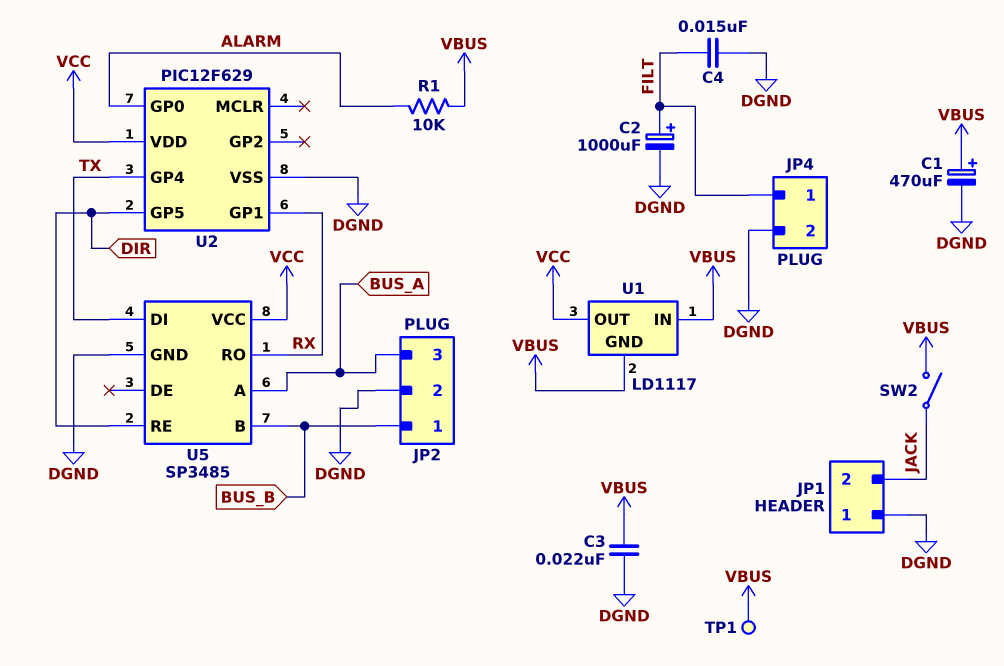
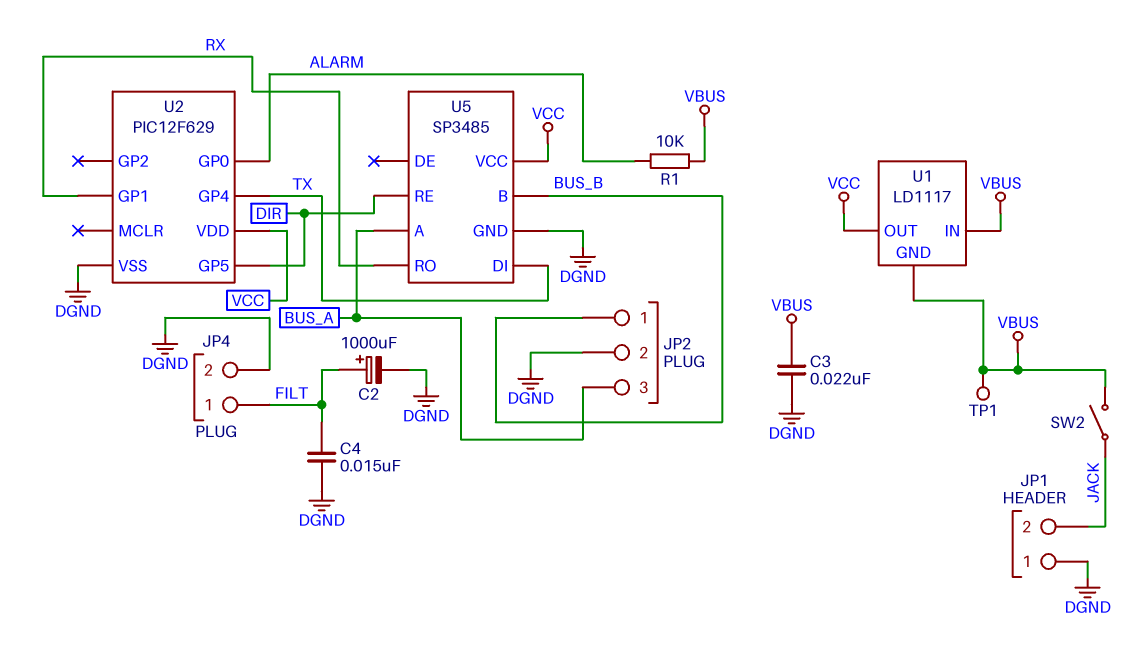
C1: 470uF (plus VBUS, minus DGND) -> none

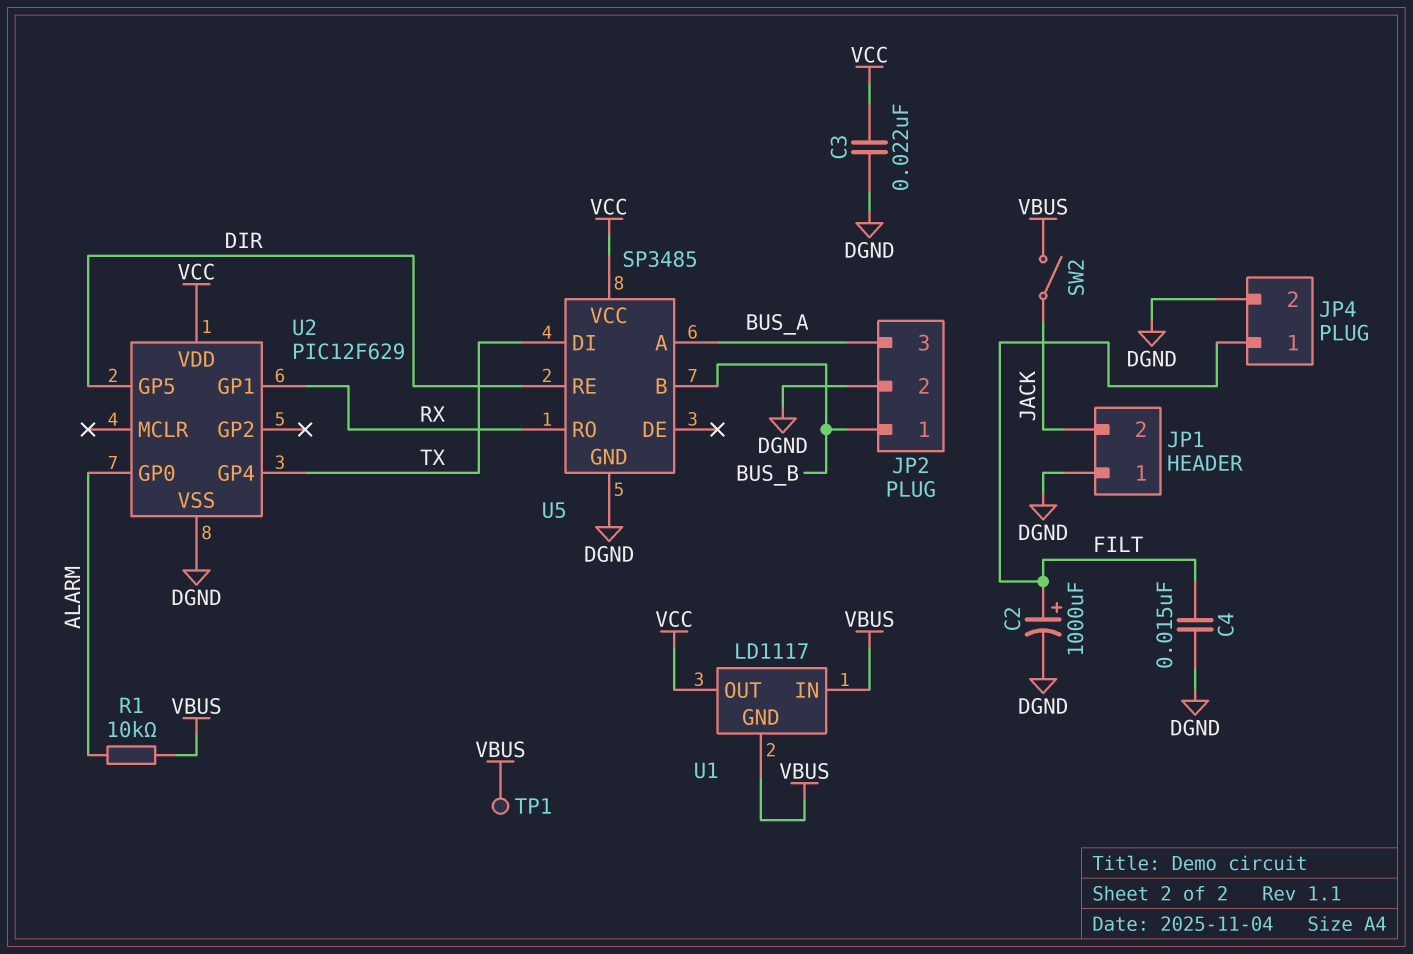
C3: 22nF (DGND, VBUS) -> 22nF (DGND, VCC)

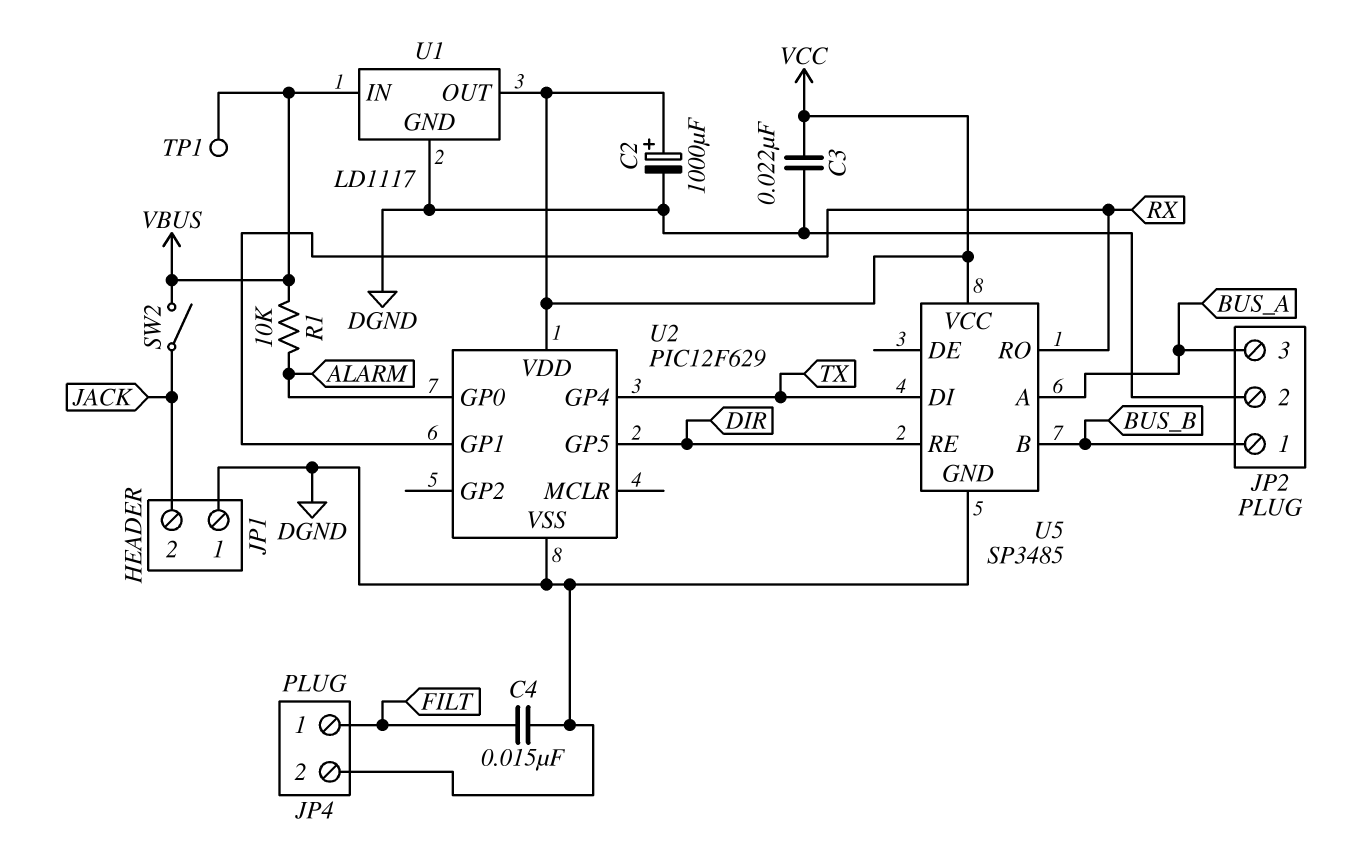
C2: 1000uF (plus FILT, minus DGND) -> 1000uF (plus VCC, minus DGND)
U1 pin GND: VBUS -> DGND

